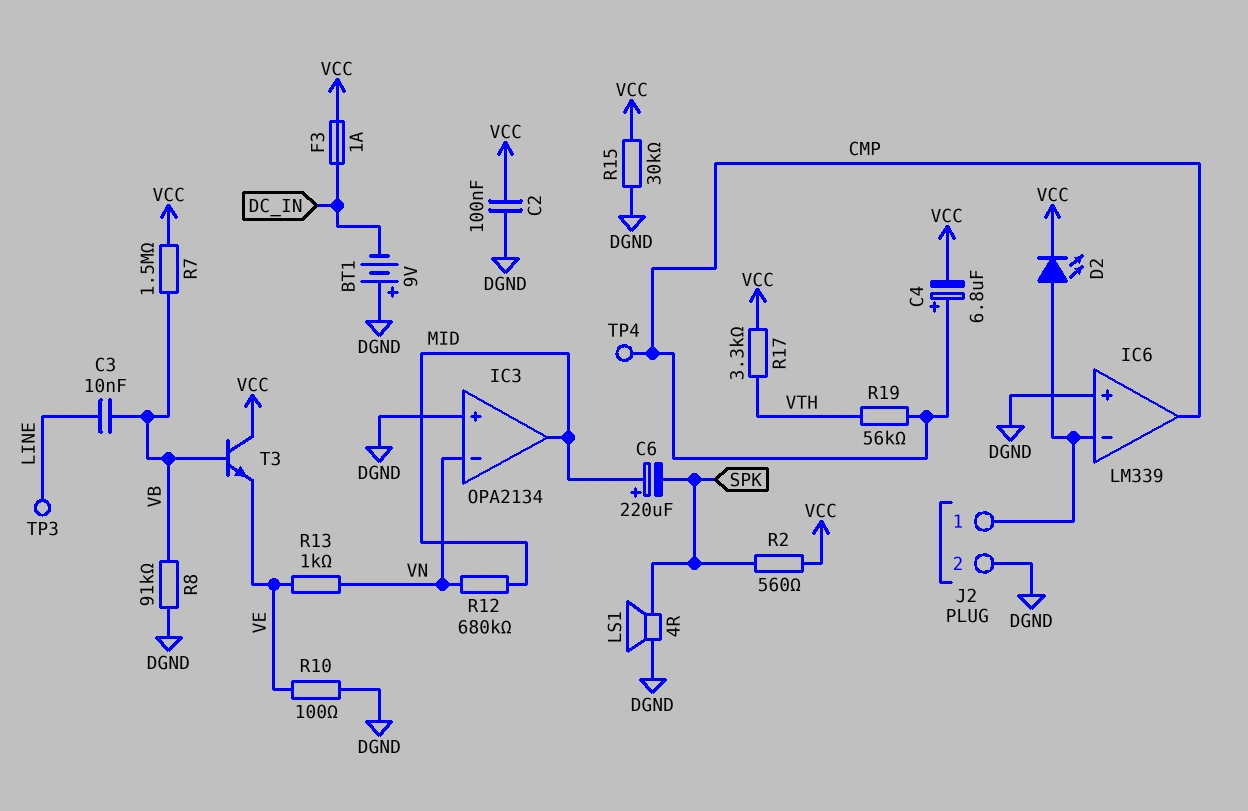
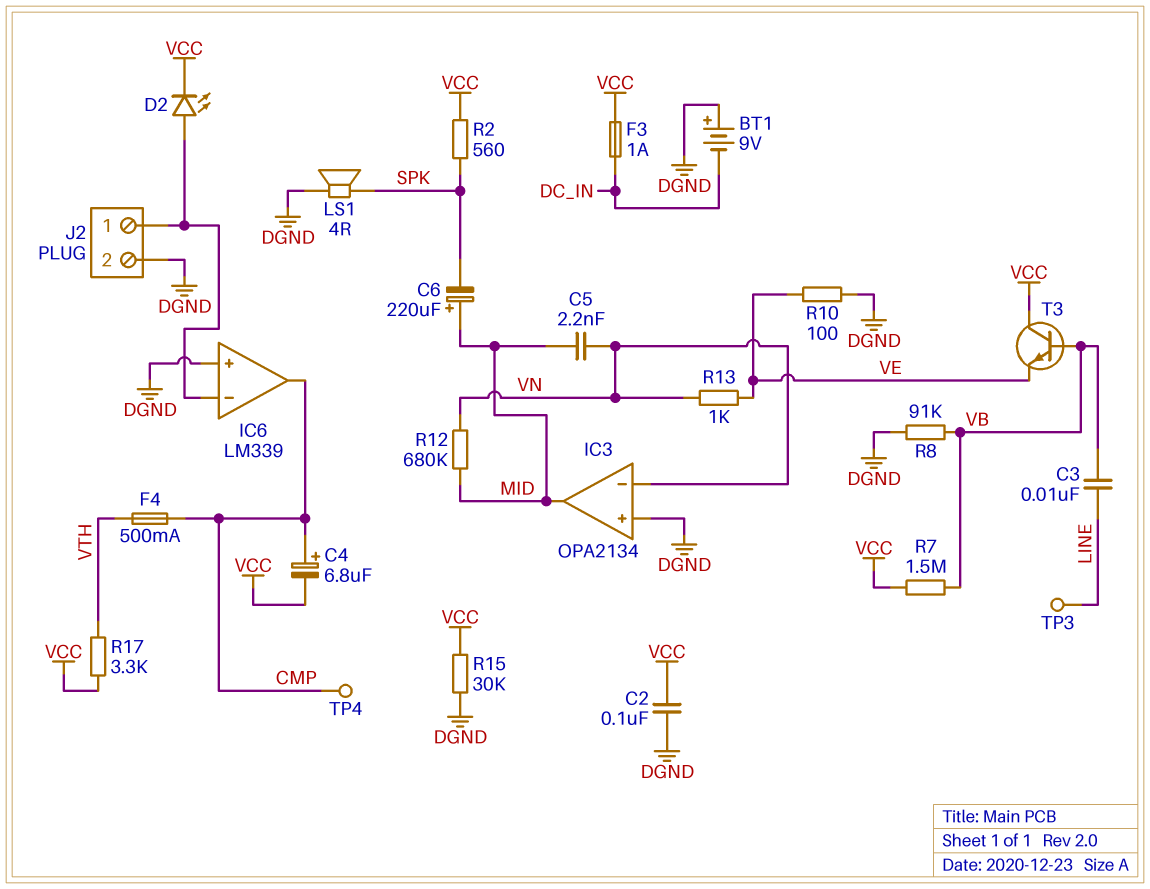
C5: none -> 2.2nF (MID, VN)
F4: none -> 500mA (CMP, VTH)
R19: 56k (CMP, VTH) -> none

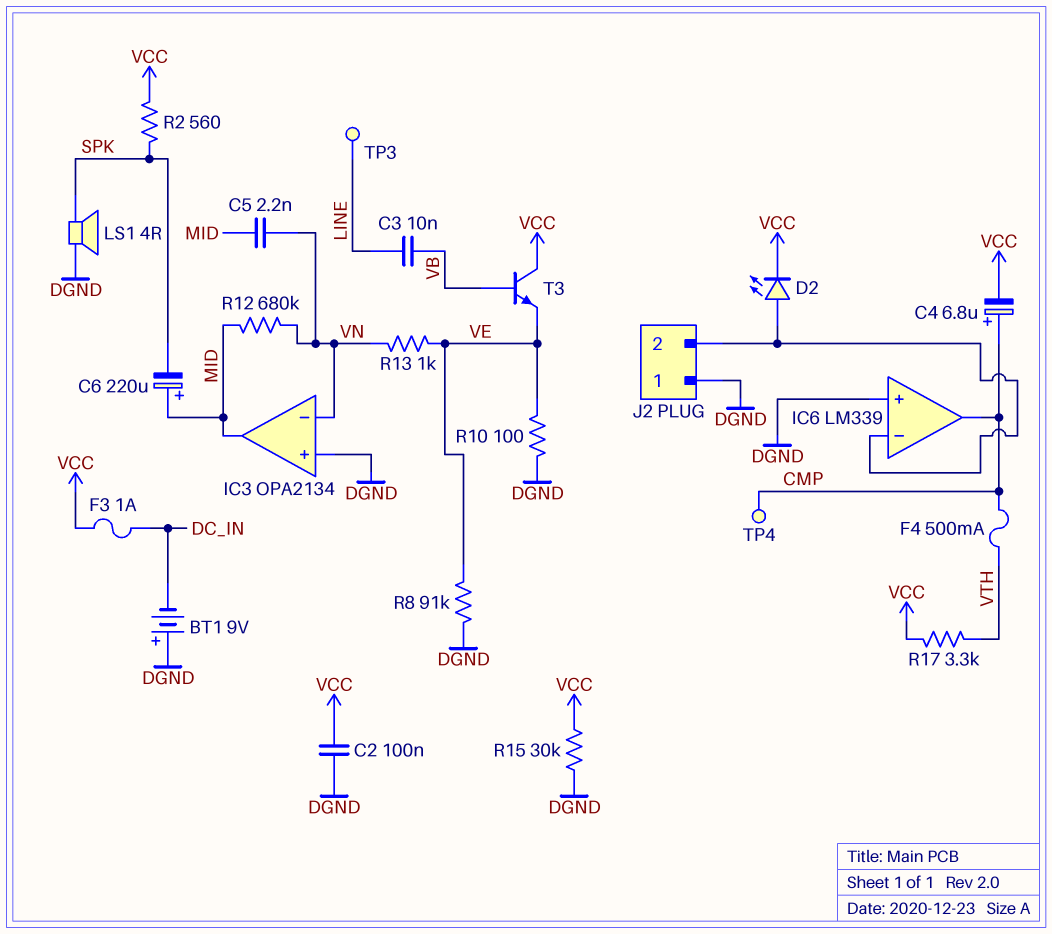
J2 pin 1: IC6/in- -> DGND
J2 pin 2: DGND -> IC6/in-
R7: 1.5M (VB, VCC) -> none
R8: 91k (DGND, VB) -> 91k (DGND, VE)

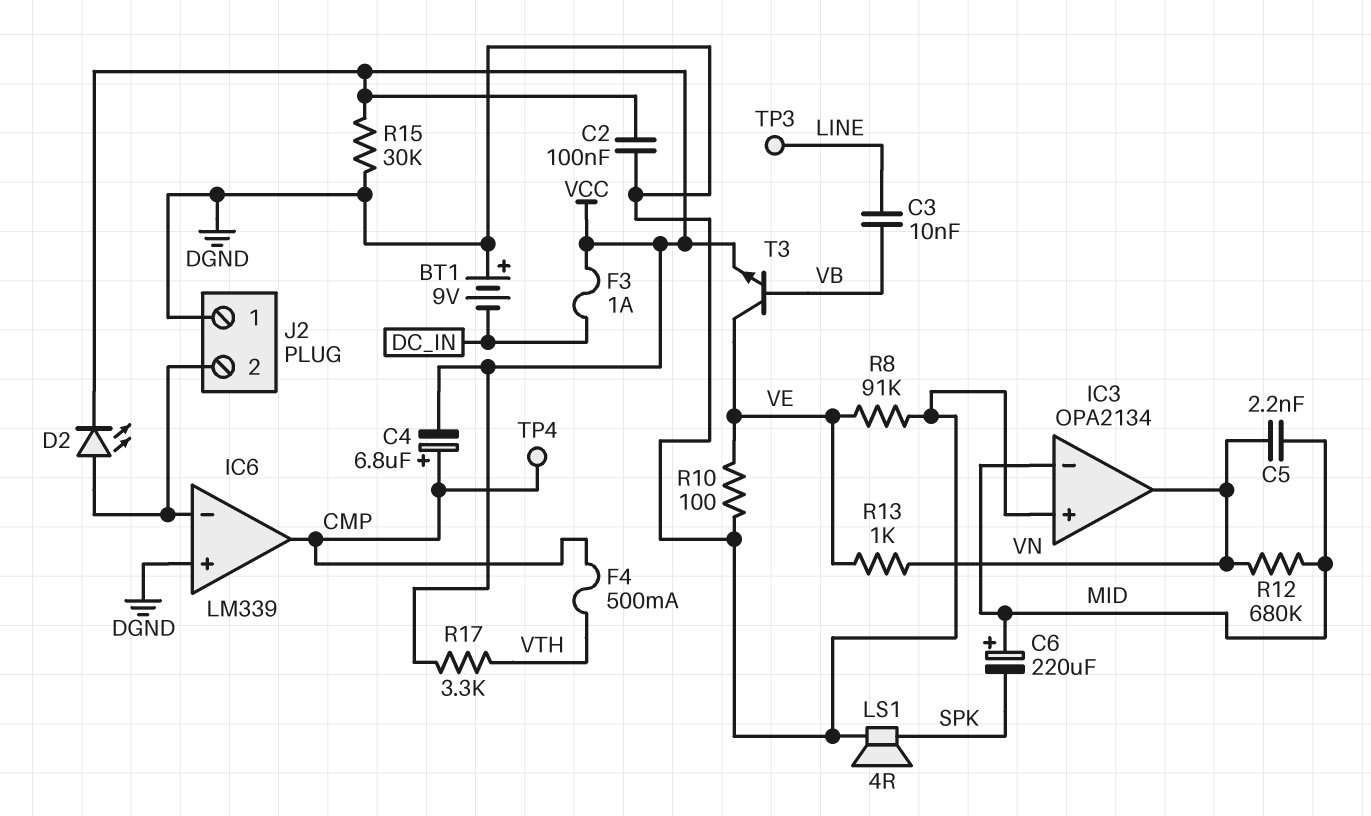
IC3 pin in-: VN -> MID
IC3 pin out: MID -> VN
R2: 560 (SPK, VCC) -> none
T3: NPN (B VB, C VCC, E VE) -> NPN (B VB, C VE, E VCC)

